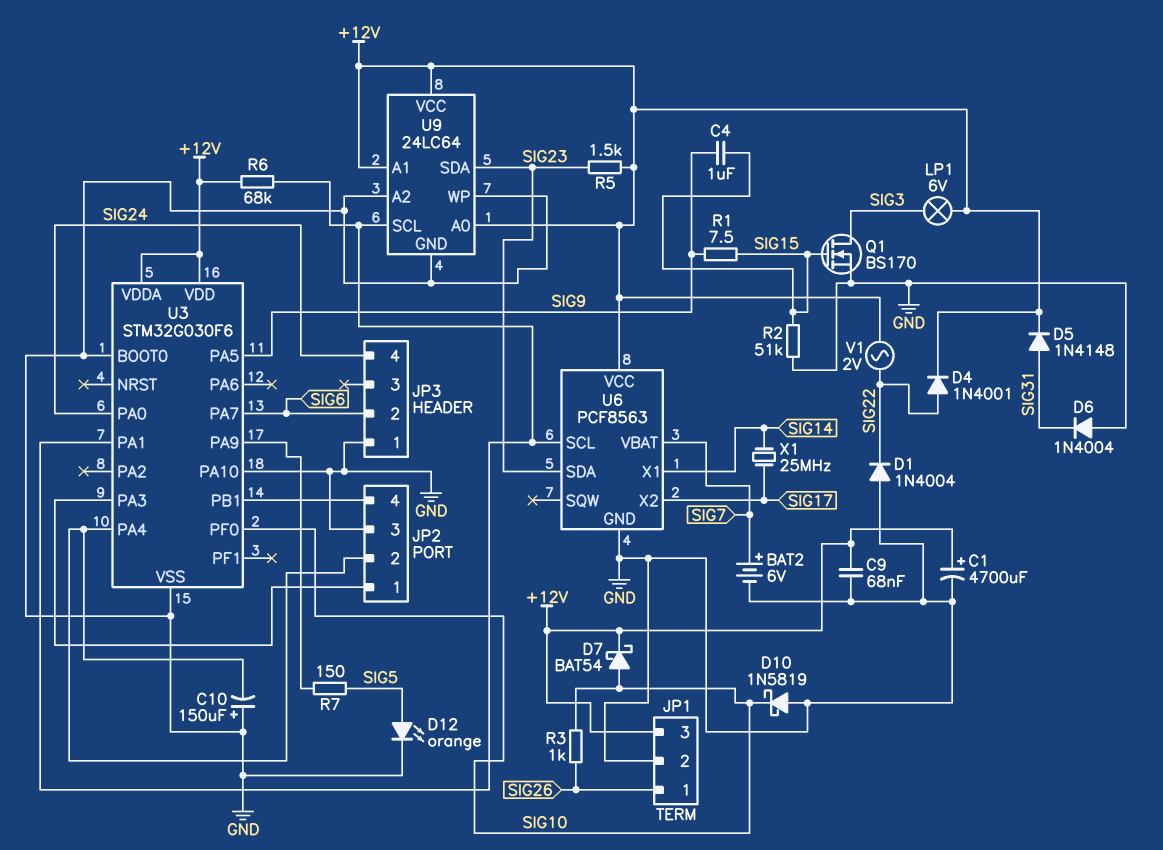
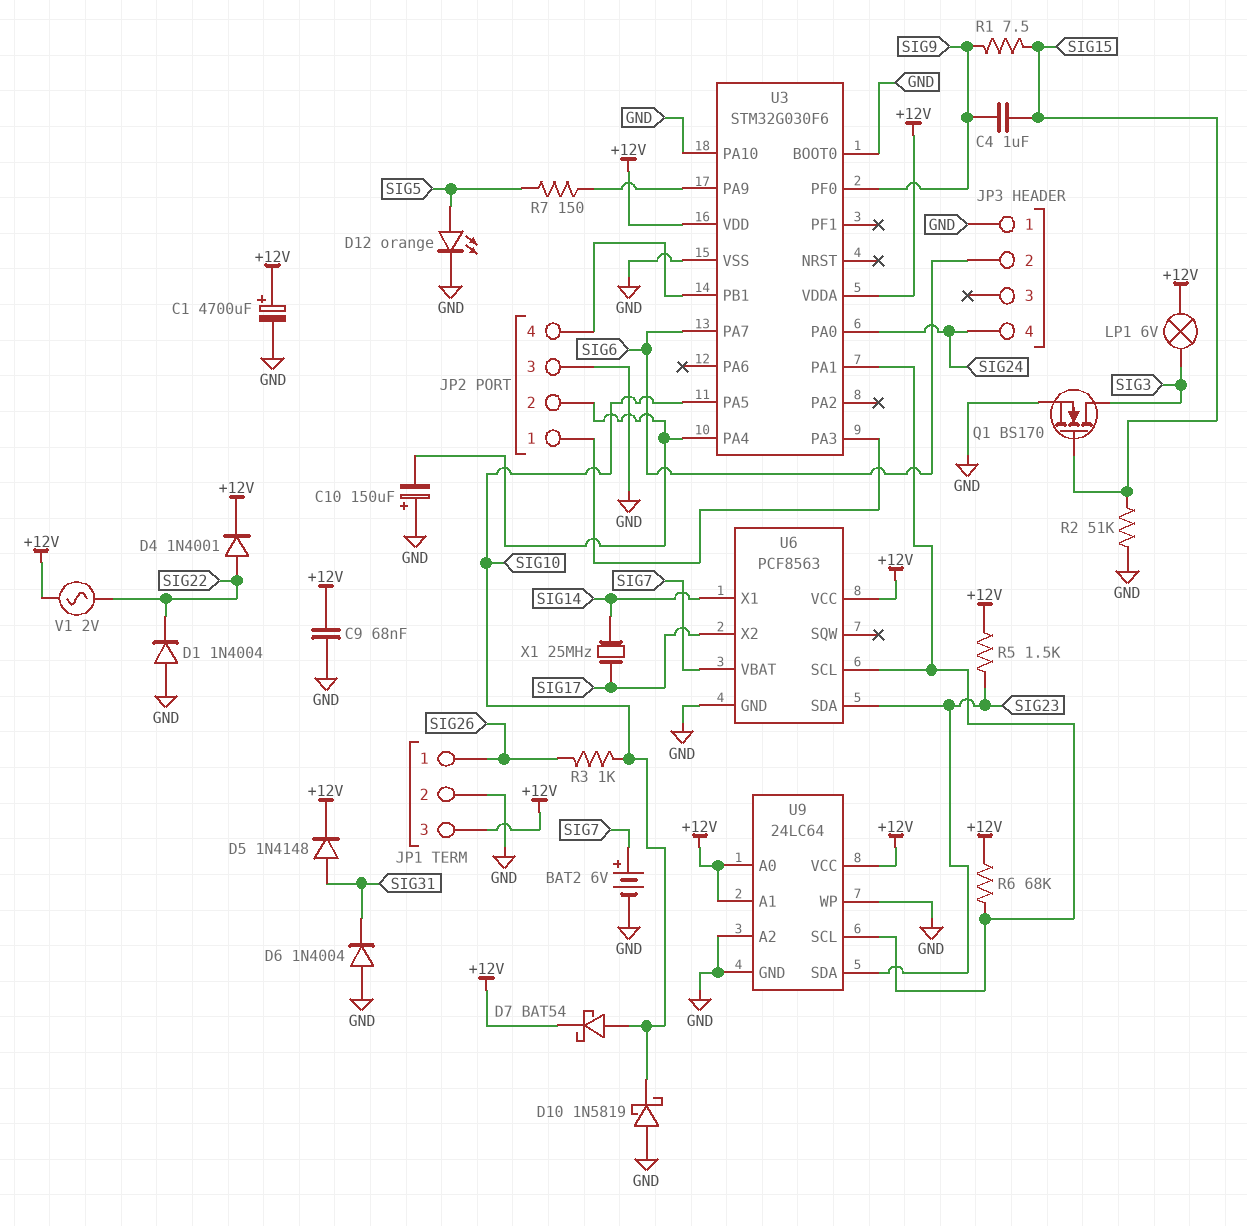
U3 pin PA5: SIG9 -> SIG10
U3 pin PF0: SIG10 -> SIG9

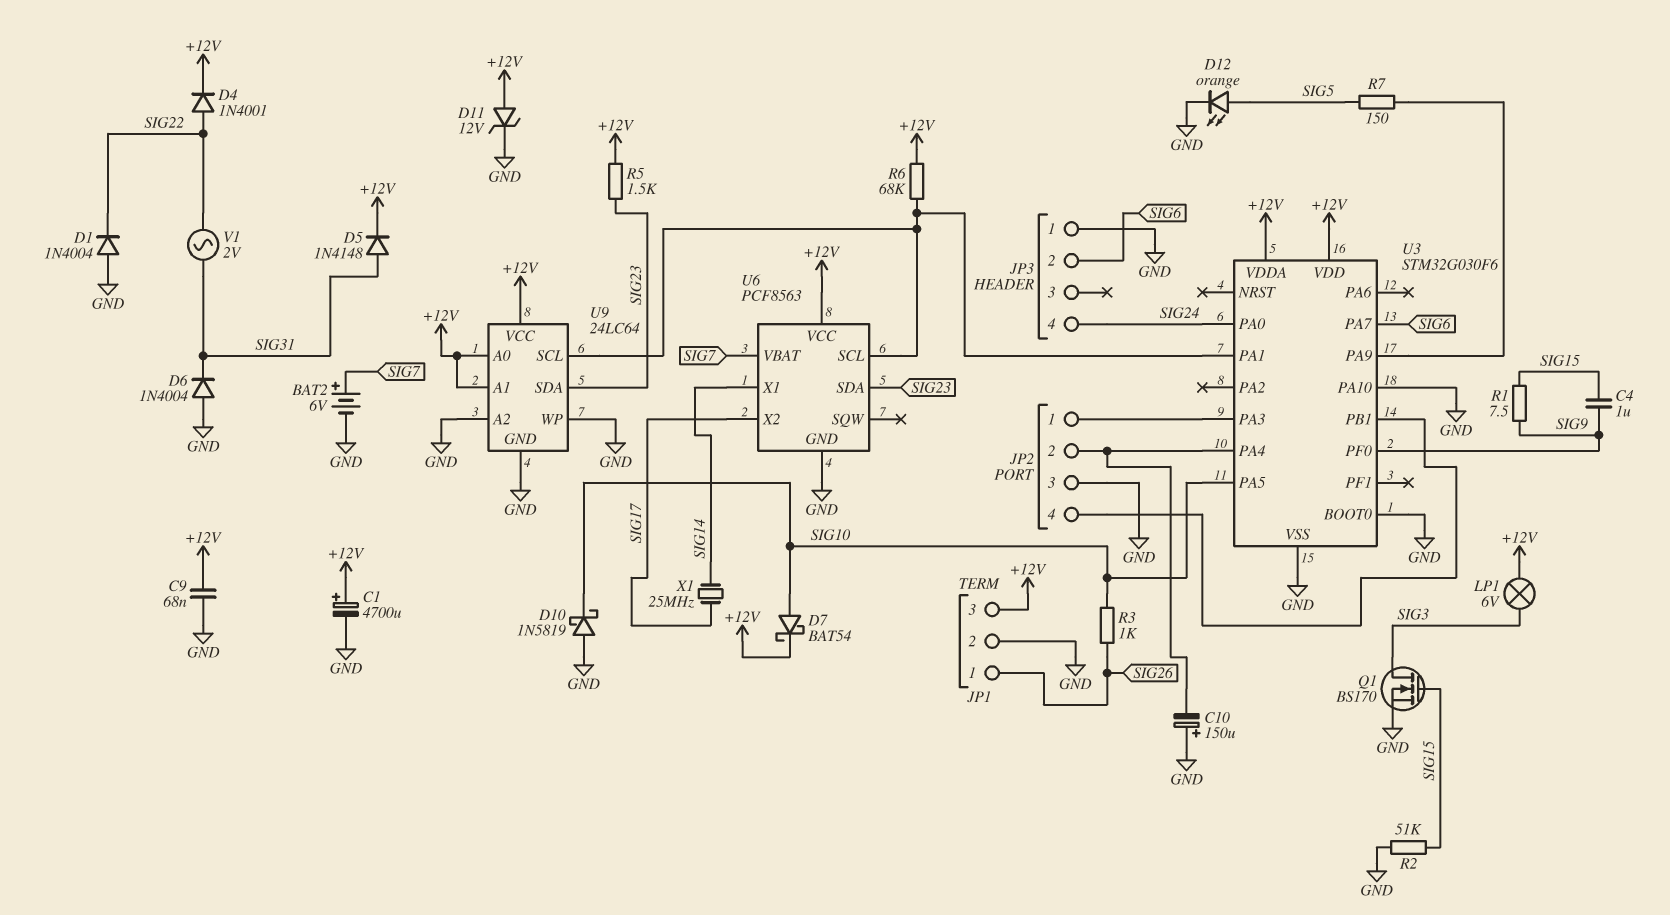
D11: none -> zener 12V (A +12V, K GND)
V1: AC 2V (+12V, SIG22) -> AC 2V (SIG22, SIG31)

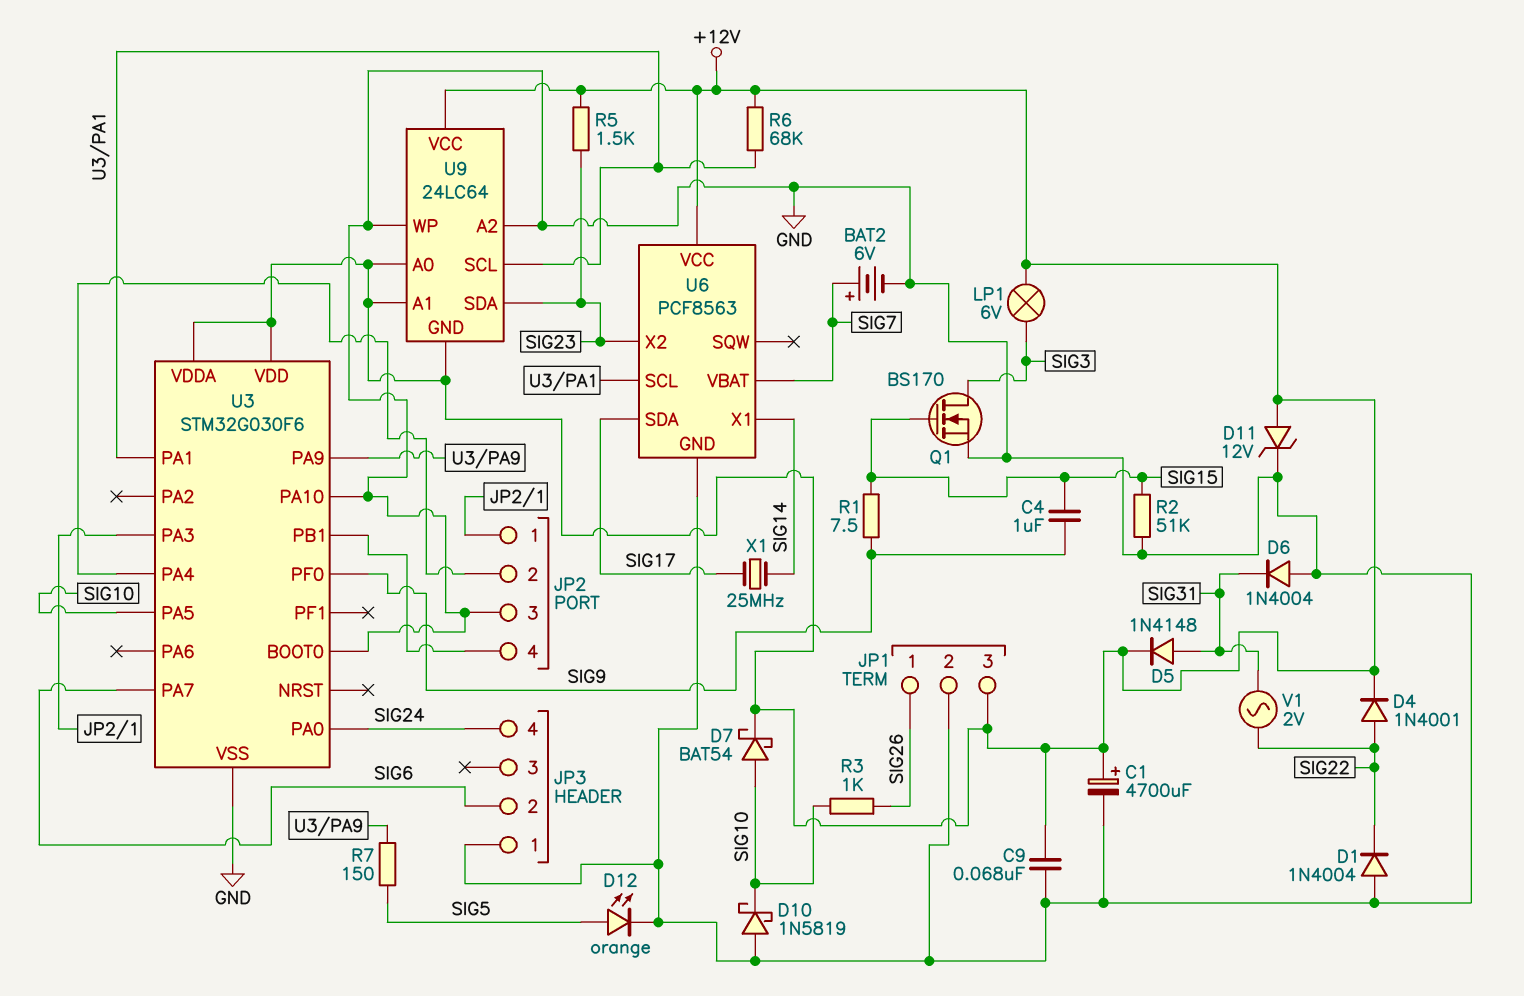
C10: 150uF (plus GND, minus JP2/2) -> none
U6 pin SDA: SIG23 -> SIG17
U6 pin X2: SIG17 -> SIG23
U9 pin GND: GND -> +12V

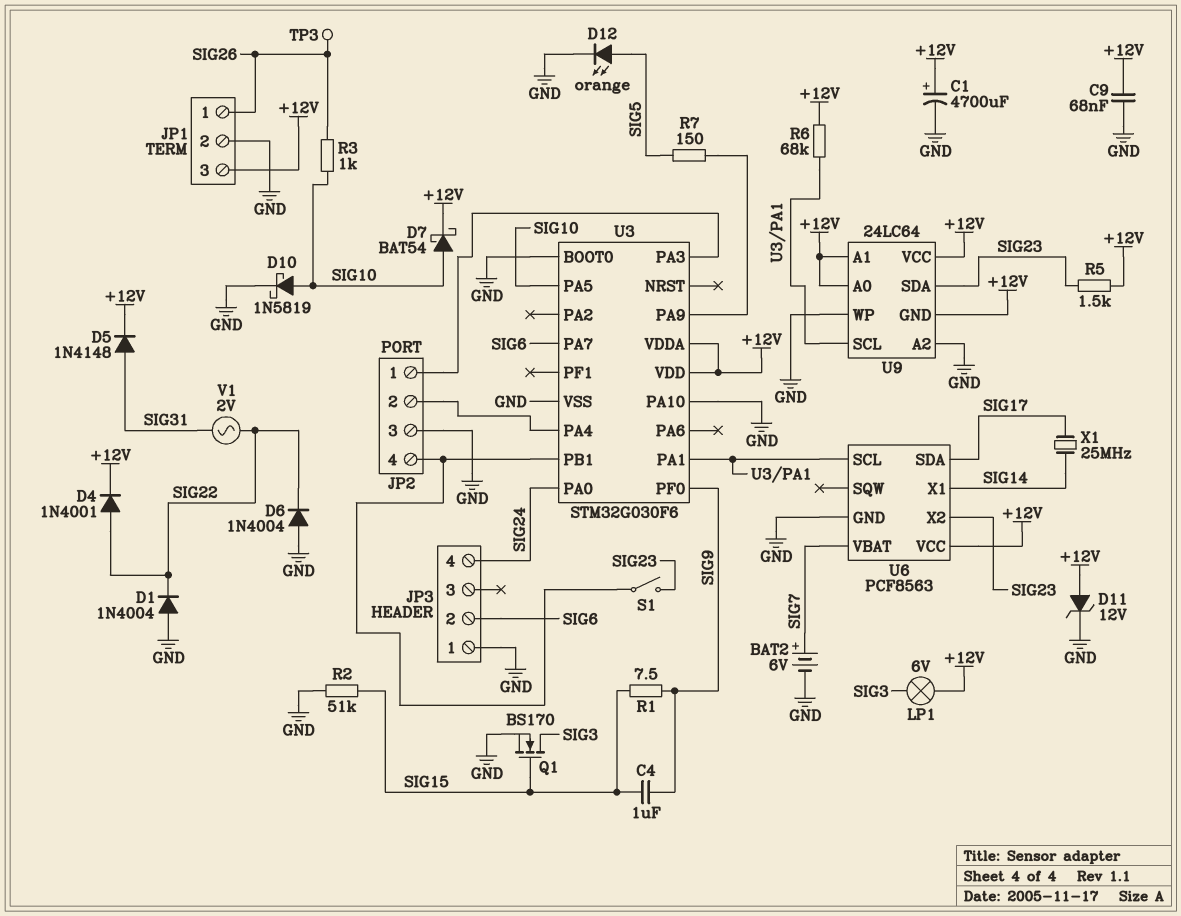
D6: diode 1N4004 (A GND, K SIG31) -> diode 1N4004 (A GND, K SIG22)
D10: schottky 1N5819 (A GND, K SIG10) -> schottky 1N5819 (A SIG10, K GND)
S1: none -> switch (JP2/4, SIG23)
TP3: none -> test point (SIG26)

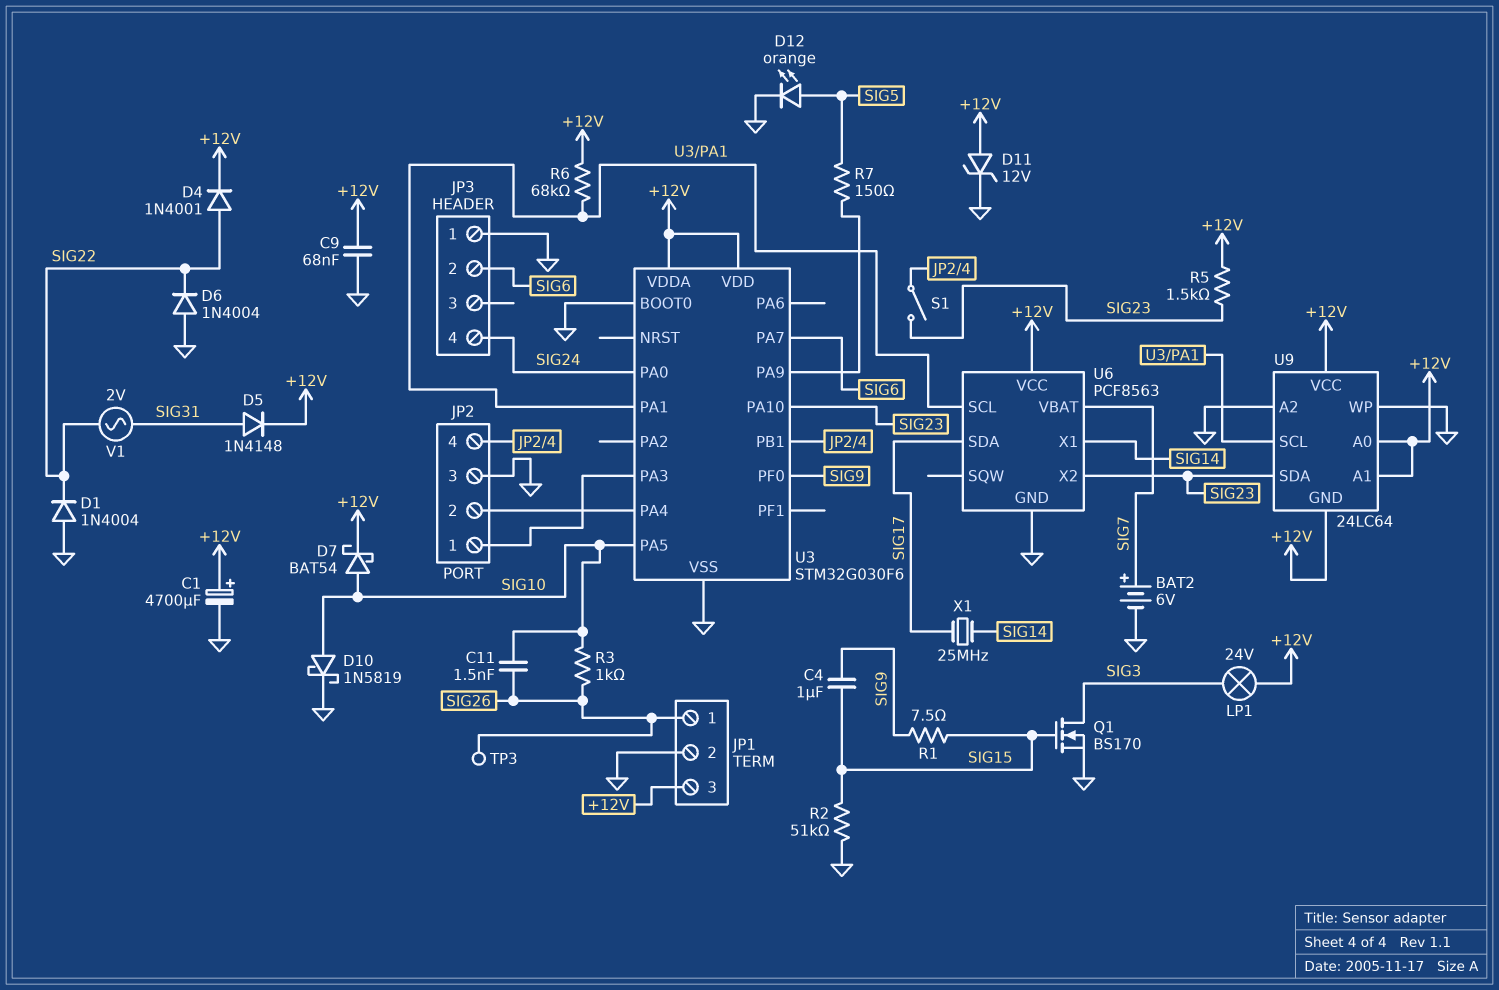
C11: none -> 1.5nF (SIG10, SIG26)
LP1: lamp 6V (+12V, SIG3) -> lamp 24V (+12V, SIG3)
U3 pin PA10: GND -> SIG23

